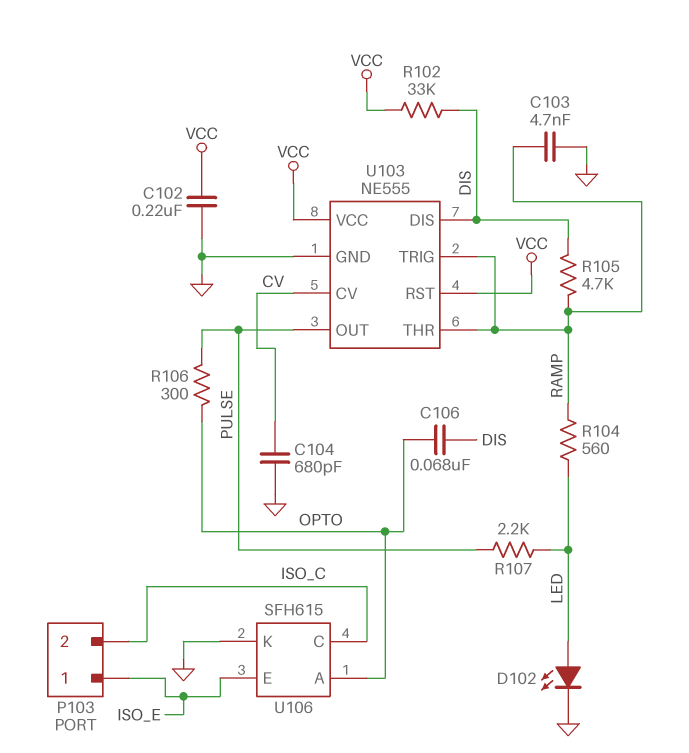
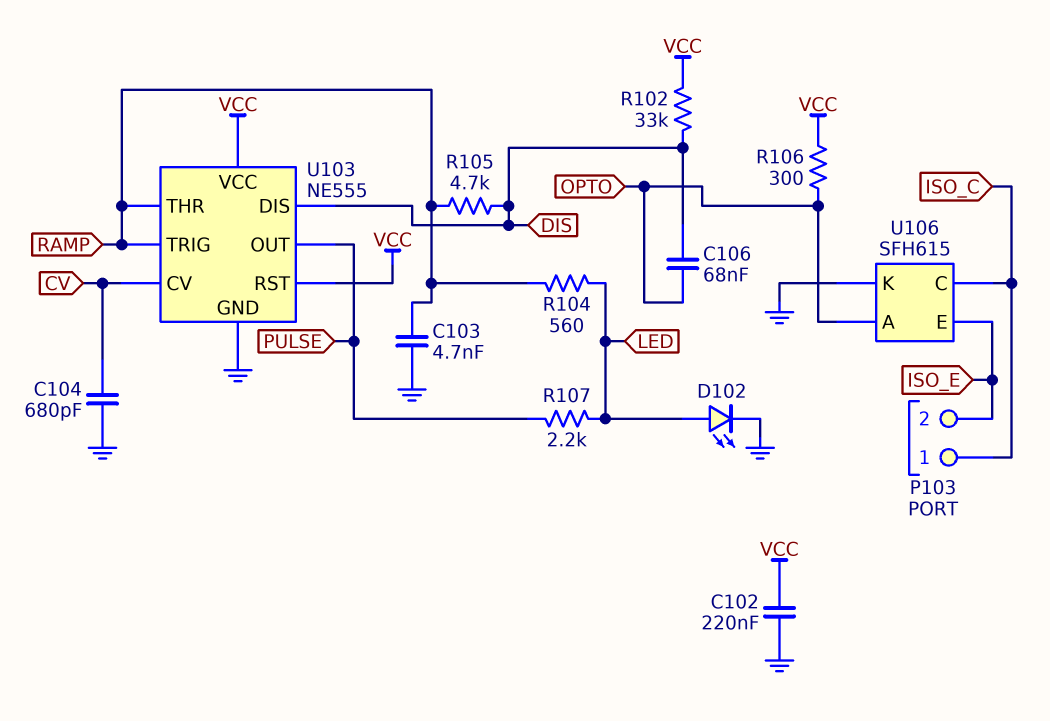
P103 pin 1: ISO_E -> ISO_C
P103 pin 2: ISO_C -> ISO_E
R106: 300 (OPTO, PULSE) -> 300 (OPTO, VCC)

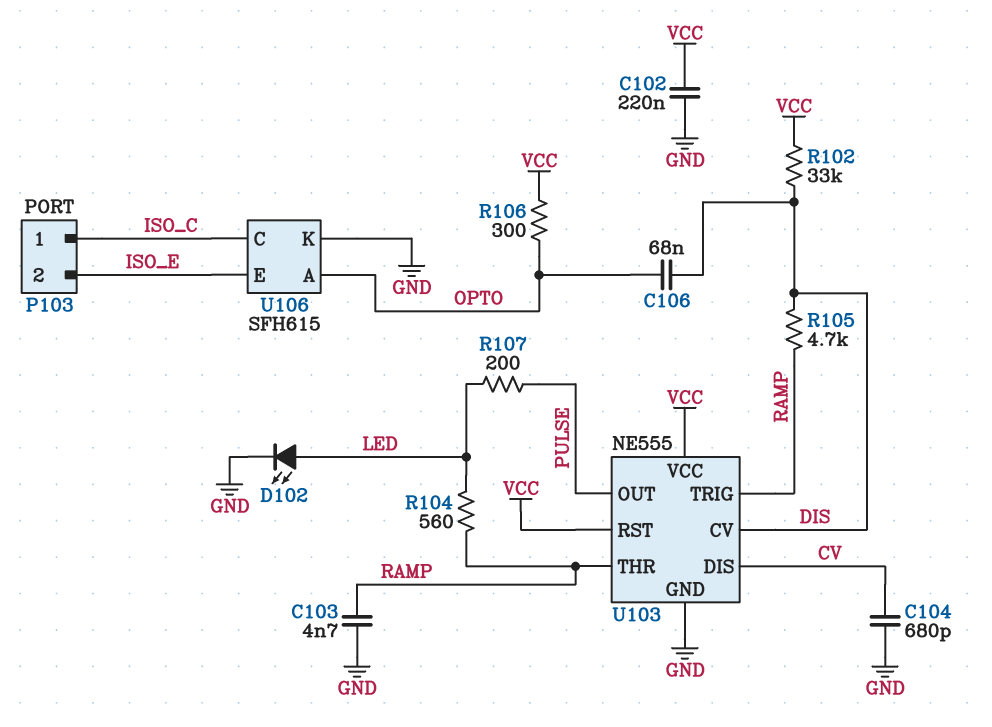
R107: 2.2k (LED, PULSE) -> 200 (LED, PULSE)
U103 pin CV: CV -> DIS
U103 pin DIS: DIS -> CV

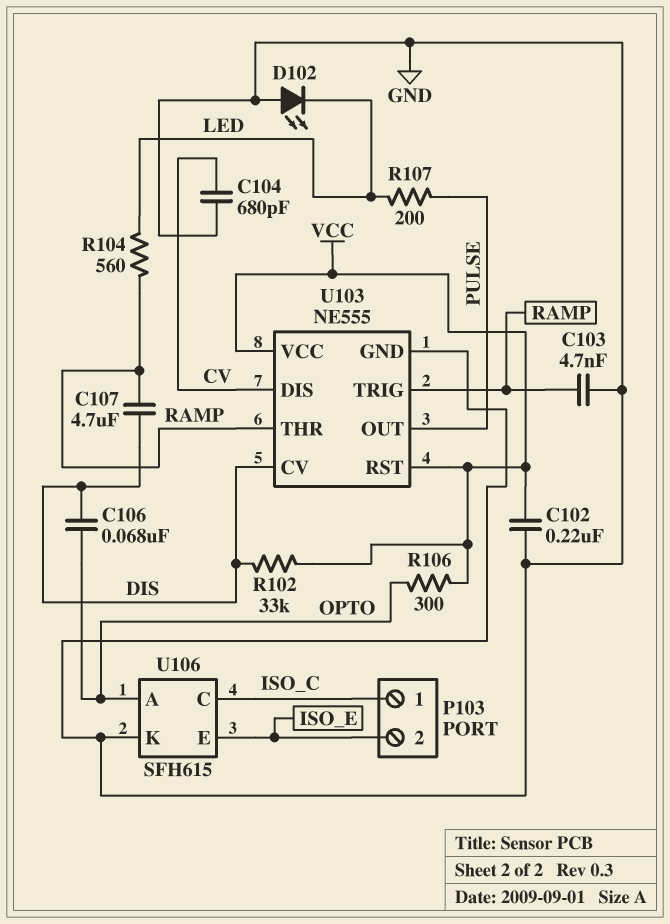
C107: none -> 4.7uF (DIS, RAMP)
D102: LED (A LED, K GND) -> LED (A GND, K LED)
R105: 4.7k (DIS, RAMP) -> none

